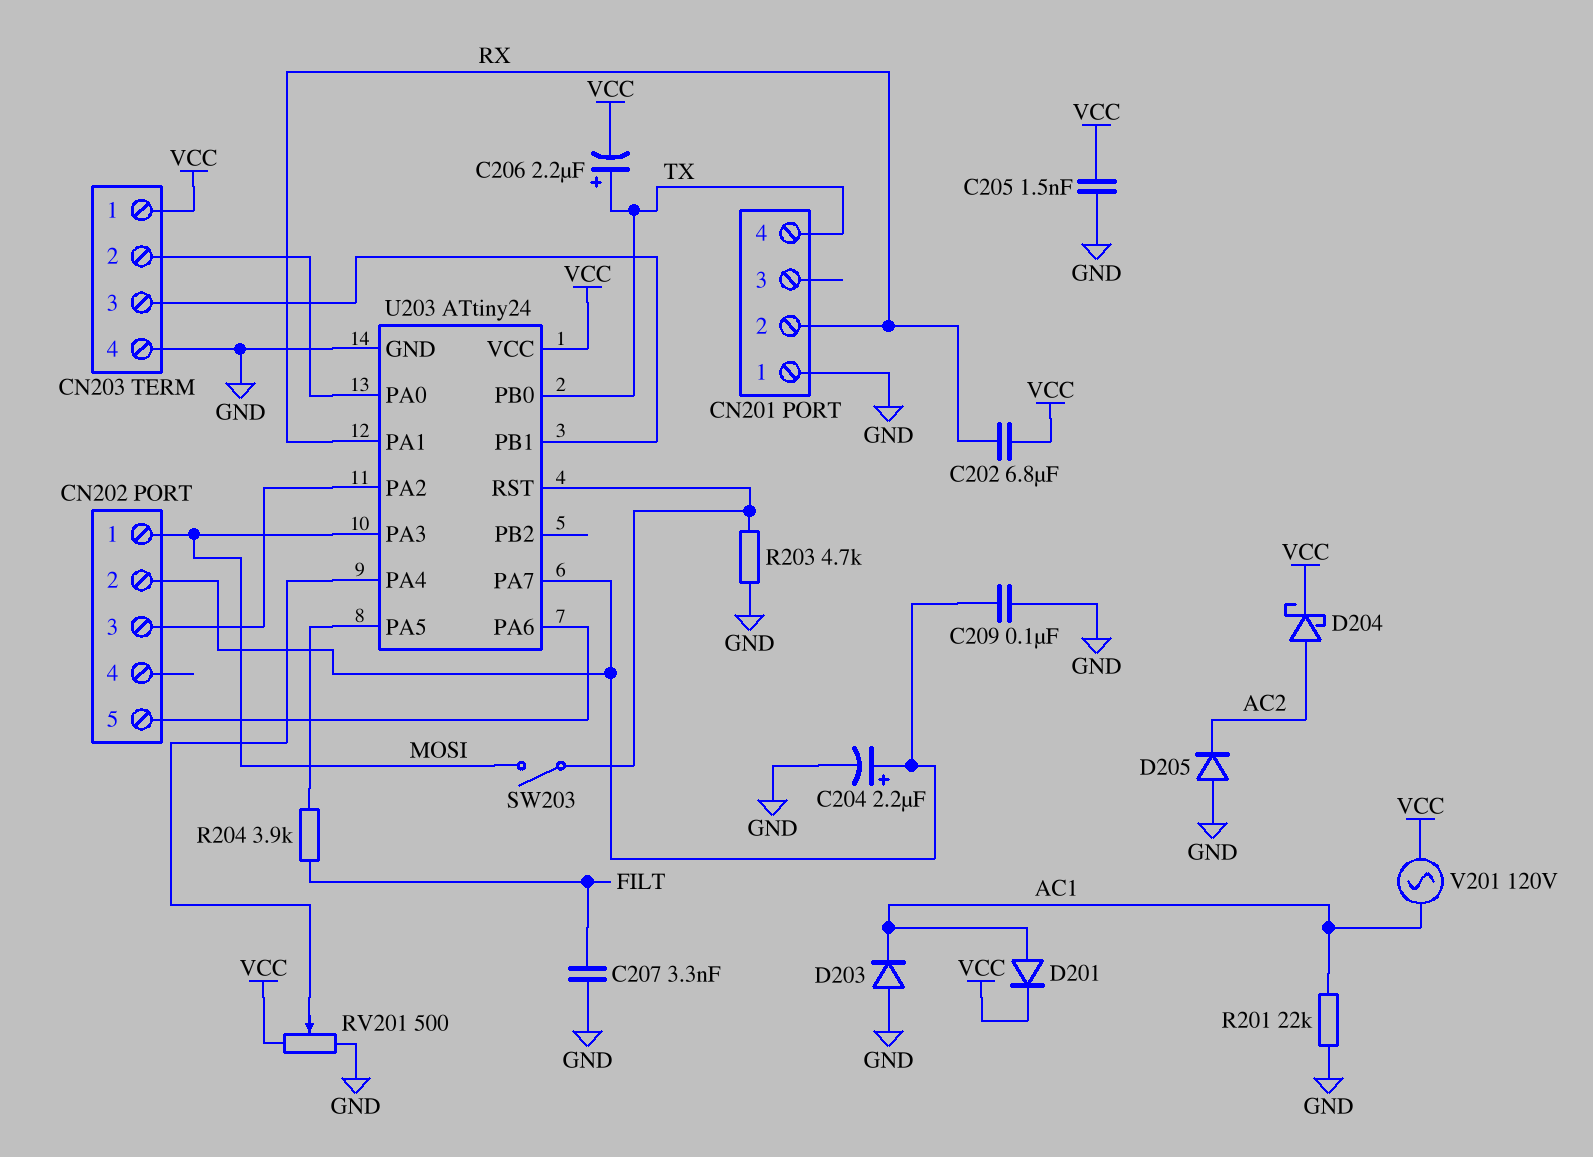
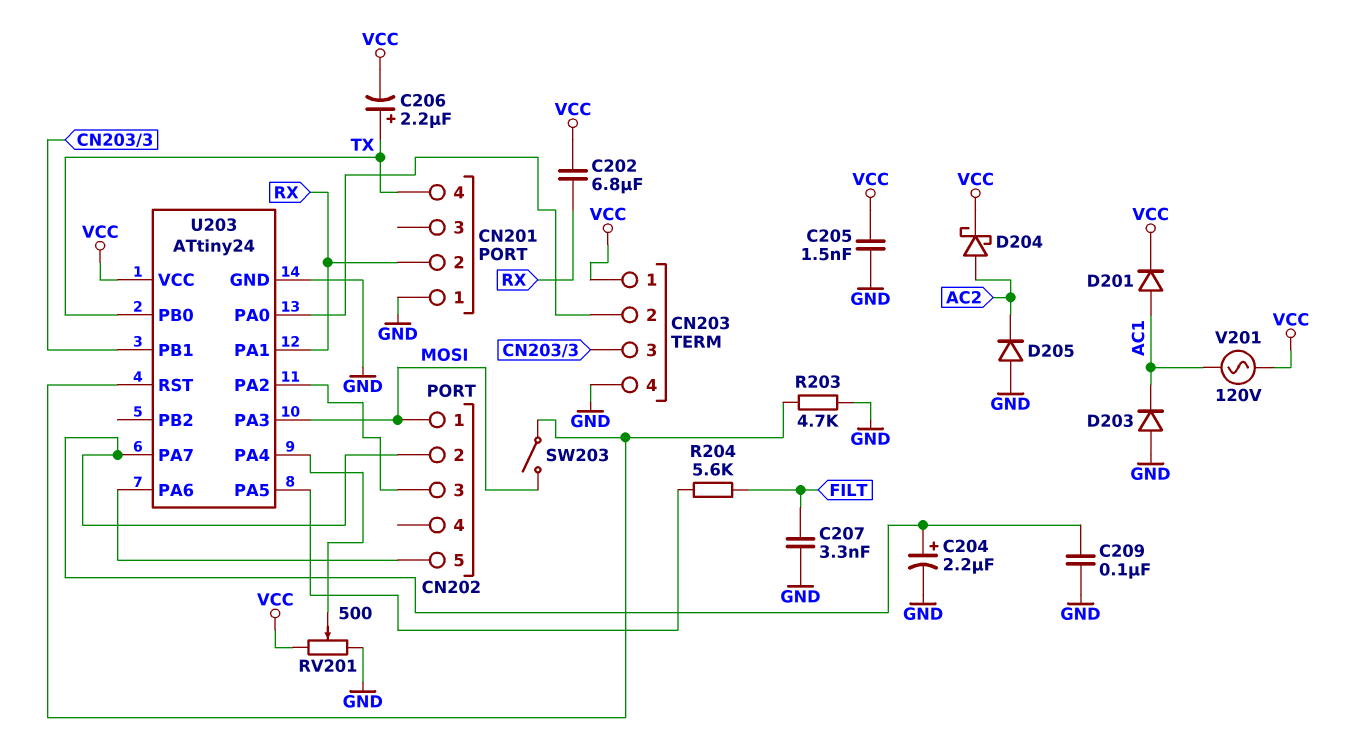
R201: 22k (AC1, GND) -> none
R204: 3.9k (FILT, U203/PA5) -> 5.6k (FILT, U203/PA5)

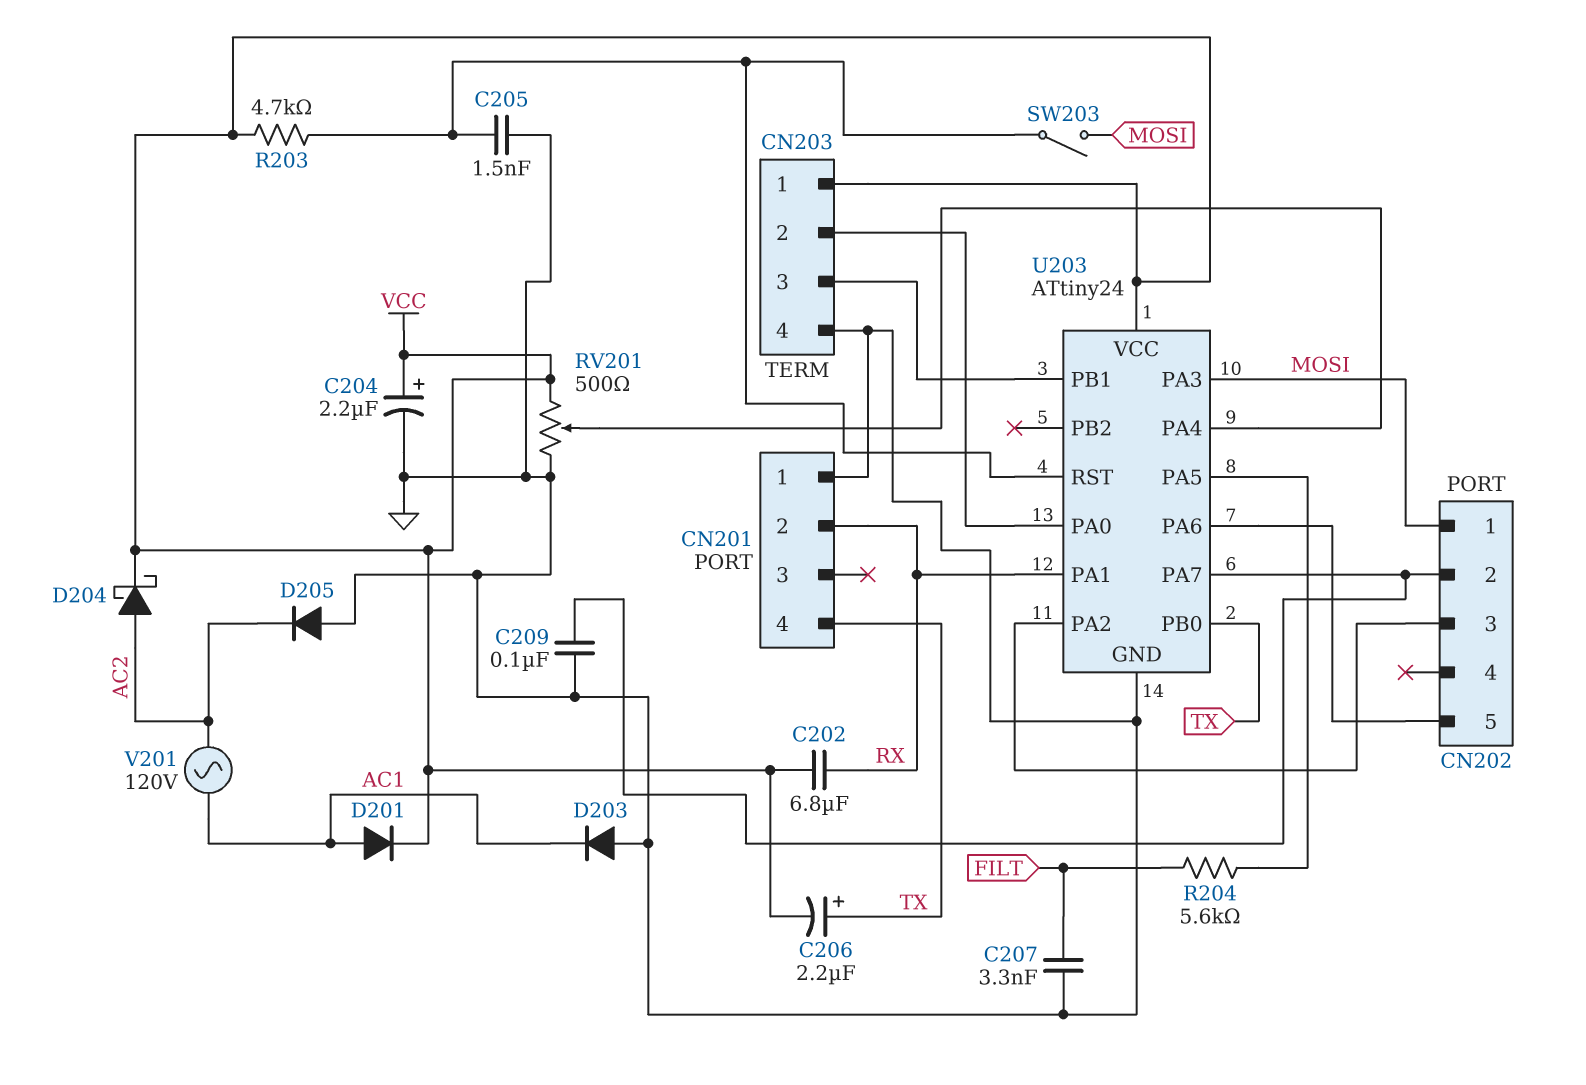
C204: 2.2uF (plus CN202/2, minus GND) -> 2.2uF (plus VCC, minus GND)
C205: 1.5nF (GND, VCC) -> 1.5nF (GND, U203/RST)
R203: 4.7k (GND, U203/RST) -> 4.7k (U203/RST, VCC)
V201: AC 120V (AC1, VCC) -> AC 120V (AC1, AC2)

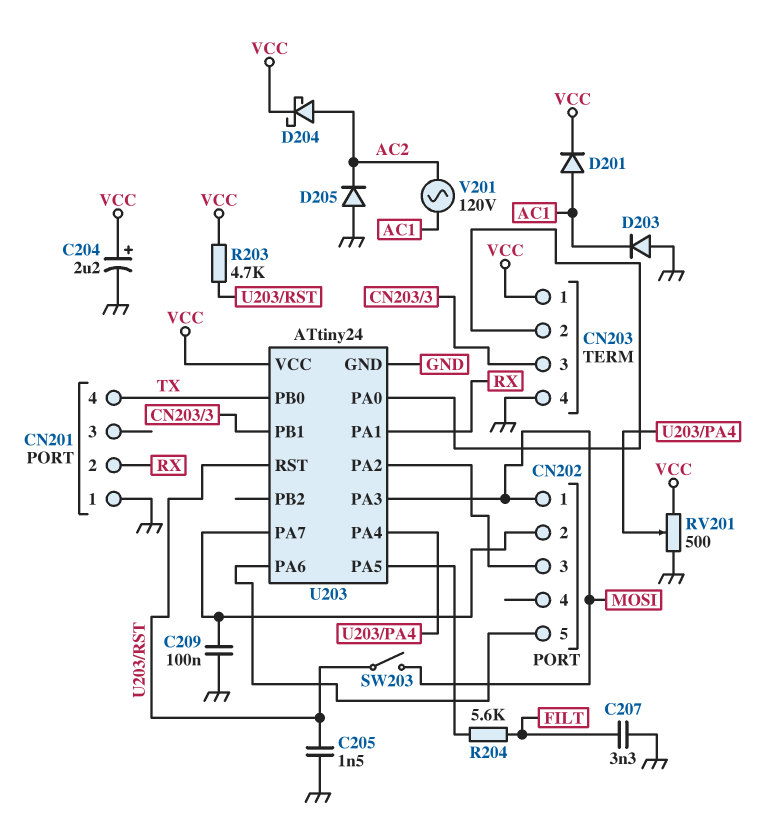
C202: 6.8uF (RX, VCC) -> none
C206: 2.2uF (plus TX, minus VCC) -> none

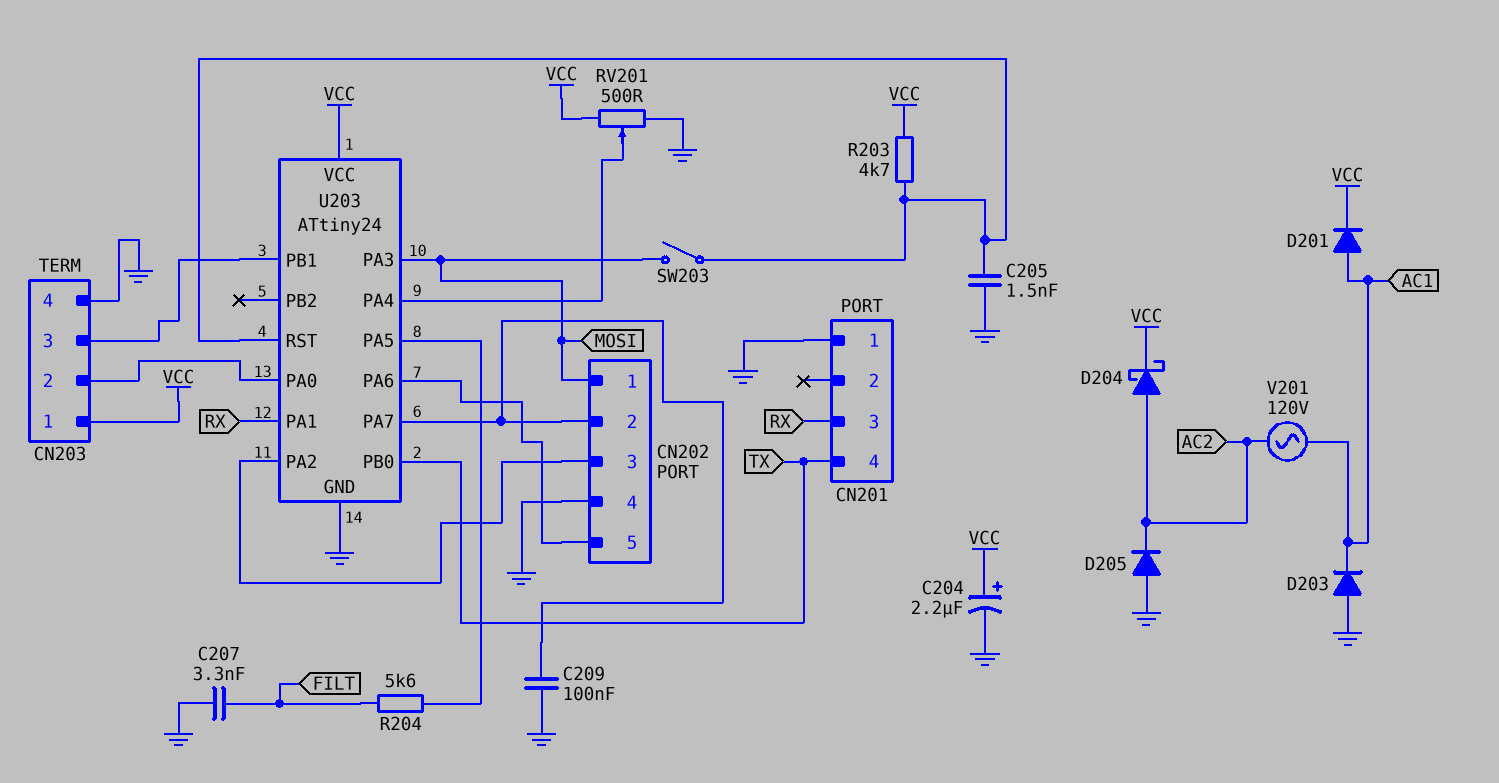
CN201 pin 2: RX -> none
CN201 pin 3: none -> RX
CN202 pin 4: none -> GND

